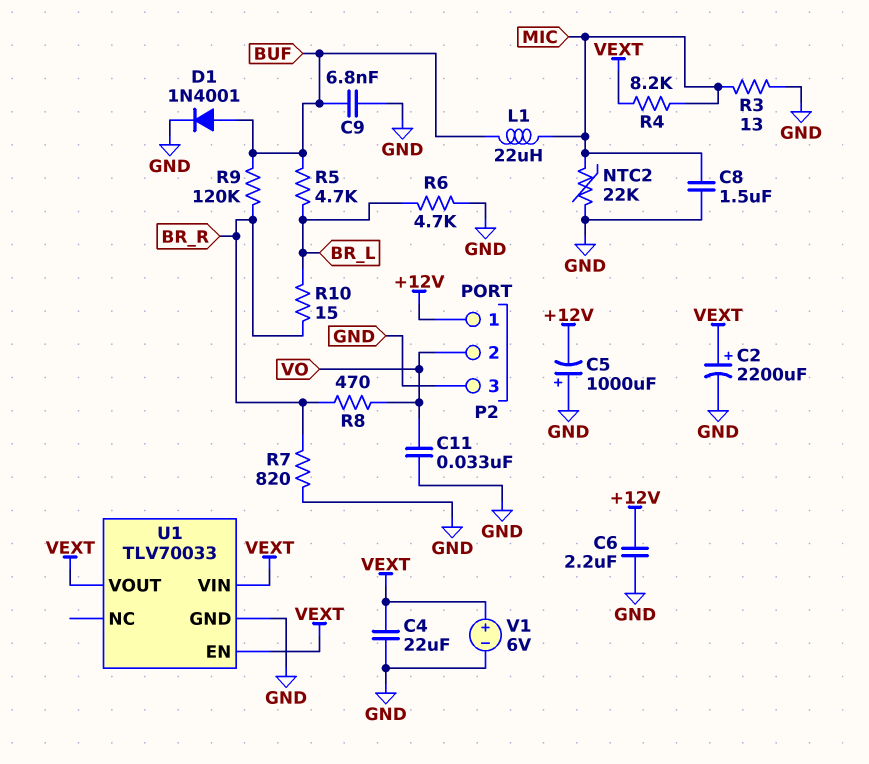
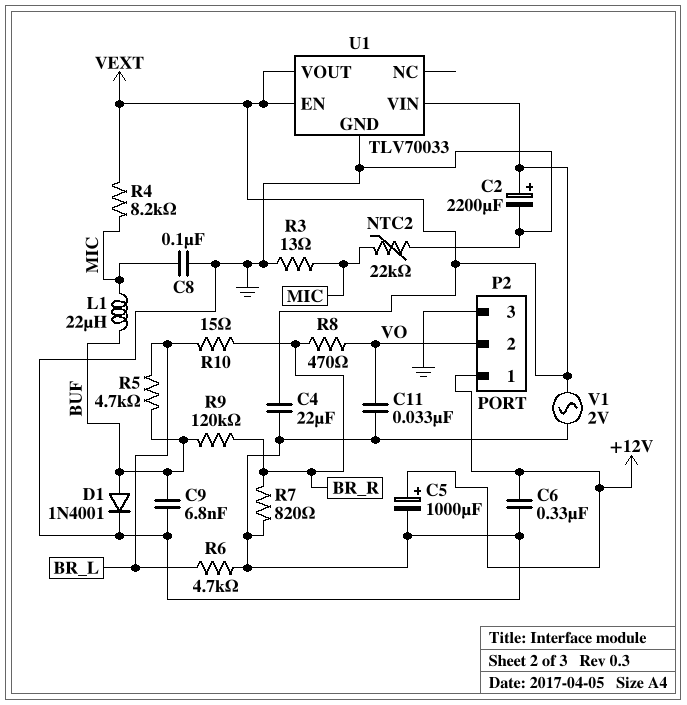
C5: 1000uF (plus GND, minus +12V) -> 1000uF (plus +12V, minus GND)
C6: 2.2uF (+12V, GND) -> 330nF (+12V, GND)
C8: 1.5uF (GND, MIC) -> 100nF (GND, MIC)
V1: 6V (plus VEXT, minus GND) -> AC 2V (GND, VEXT)

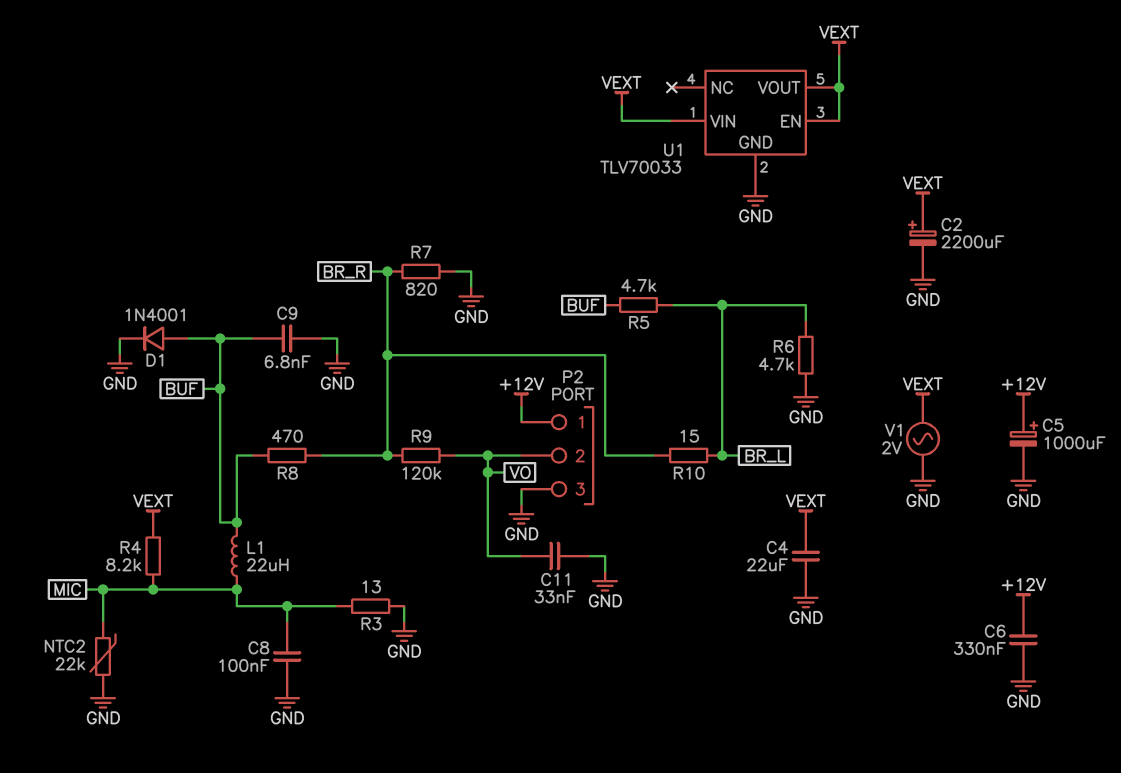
R8: 470 (BR_R, VO) -> 470 (BR_R, BUF)
R9: 120k (BR_R, BUF) -> 120k (BR_R, VO)

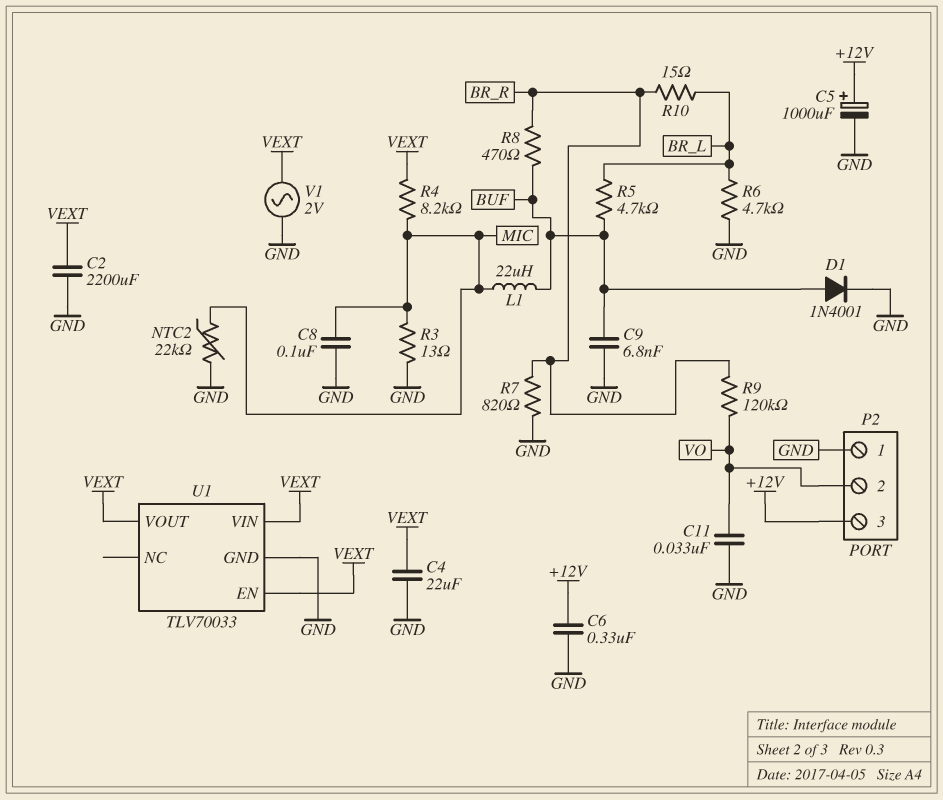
C2: 2200uF (plus VEXT, minus GND) -> 2200uF (GND, VEXT)
P2 pin 1: +12V -> GND
P2 pin 3: GND -> +12V

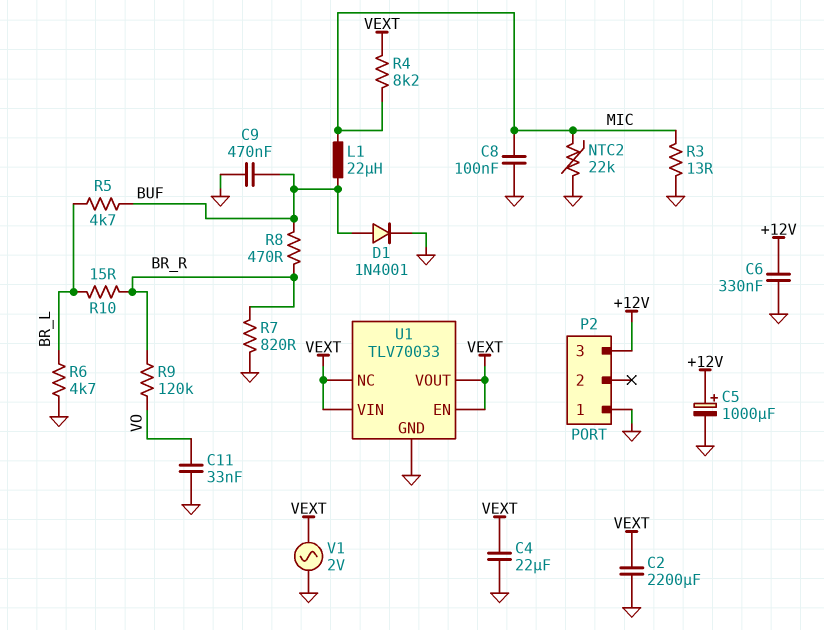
C9: 6.8nF (BUF, GND) -> 470nF (BUF, GND)
P2 pin 2: VO -> none
U1 pin NC: none -> VEXT

